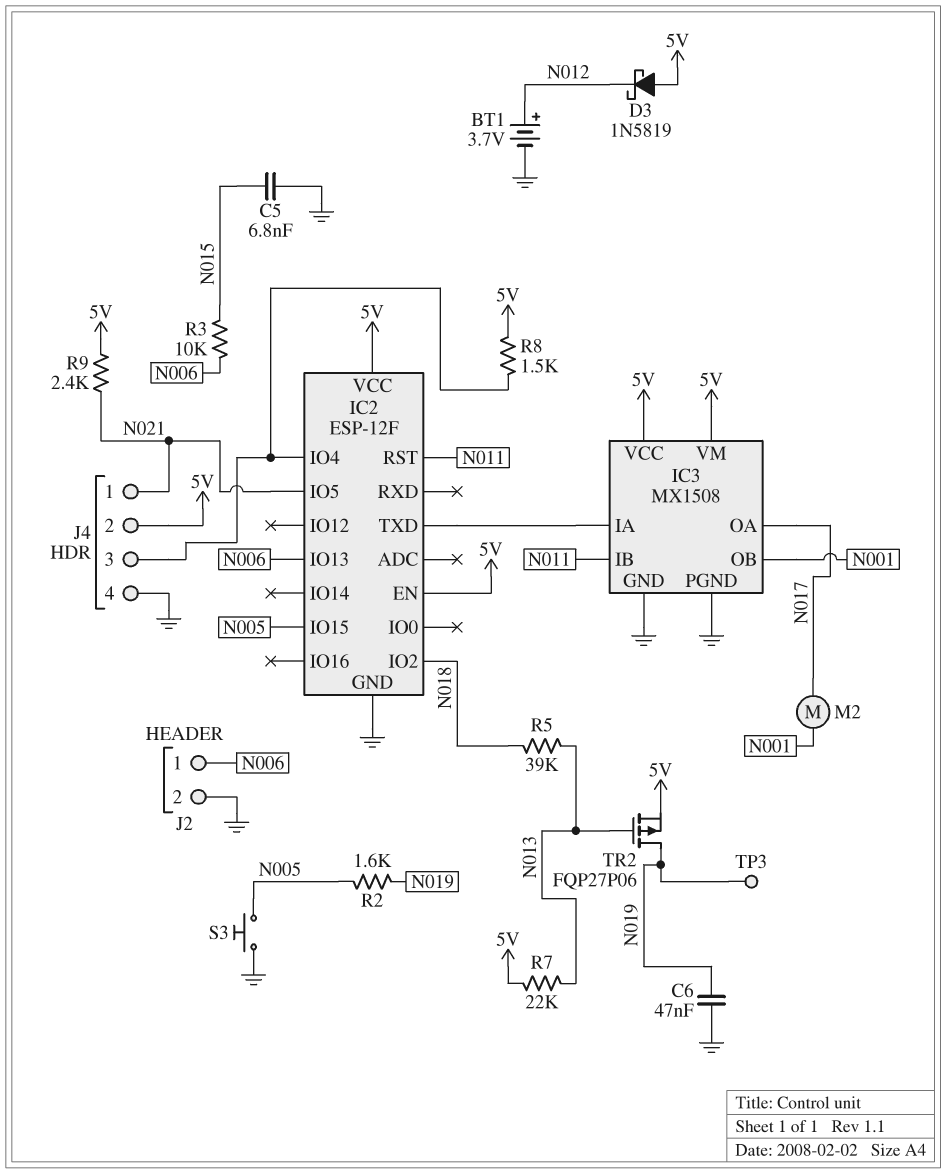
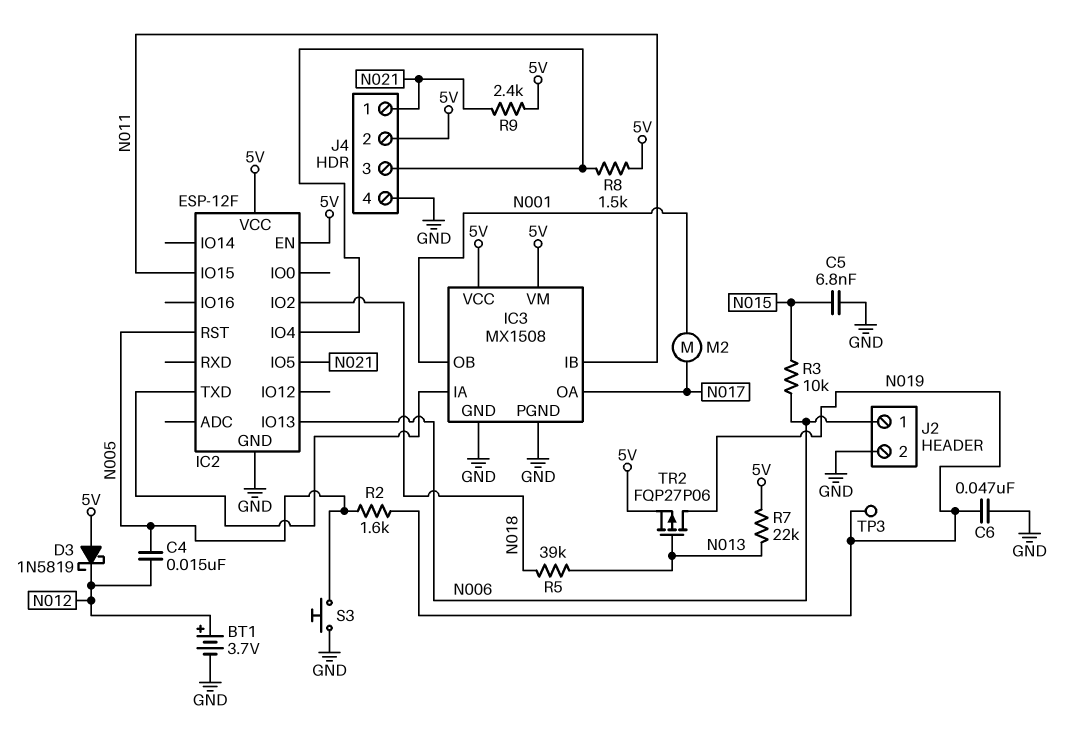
C4: none -> 15nF (N005, N012)
IC2 pin IO15: N005 -> N011
IC2 pin RST: N011 -> N005

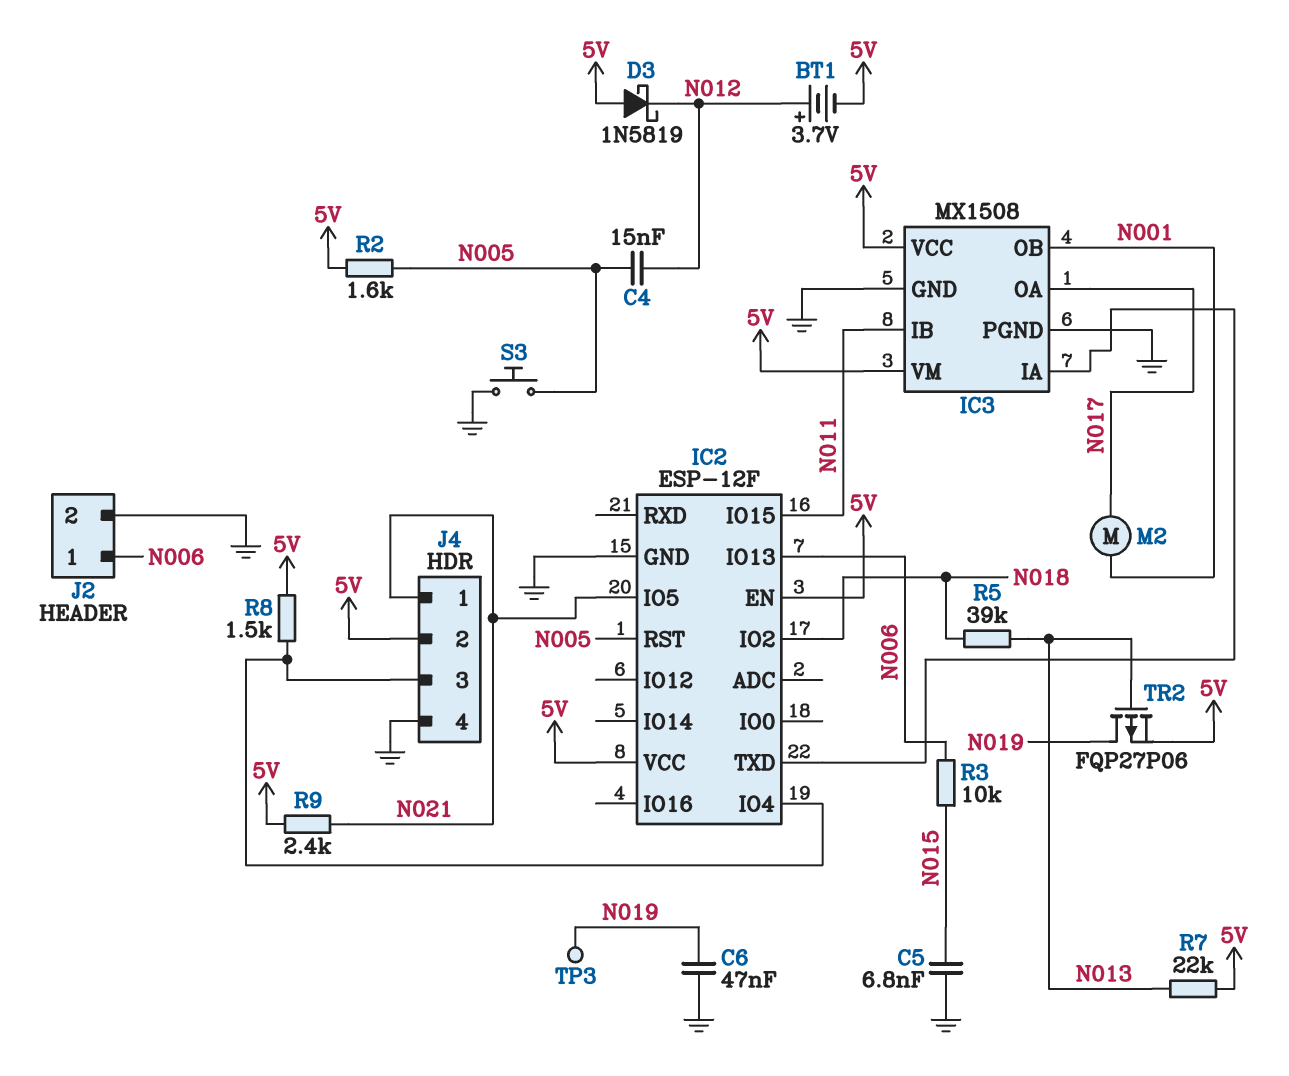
BT1: 3.7V (plus N012, minus GND) -> 3.7V (plus N012, minus 5V)
R2: 1.6k (N005, N019) -> 1.6k (5V, N005)

